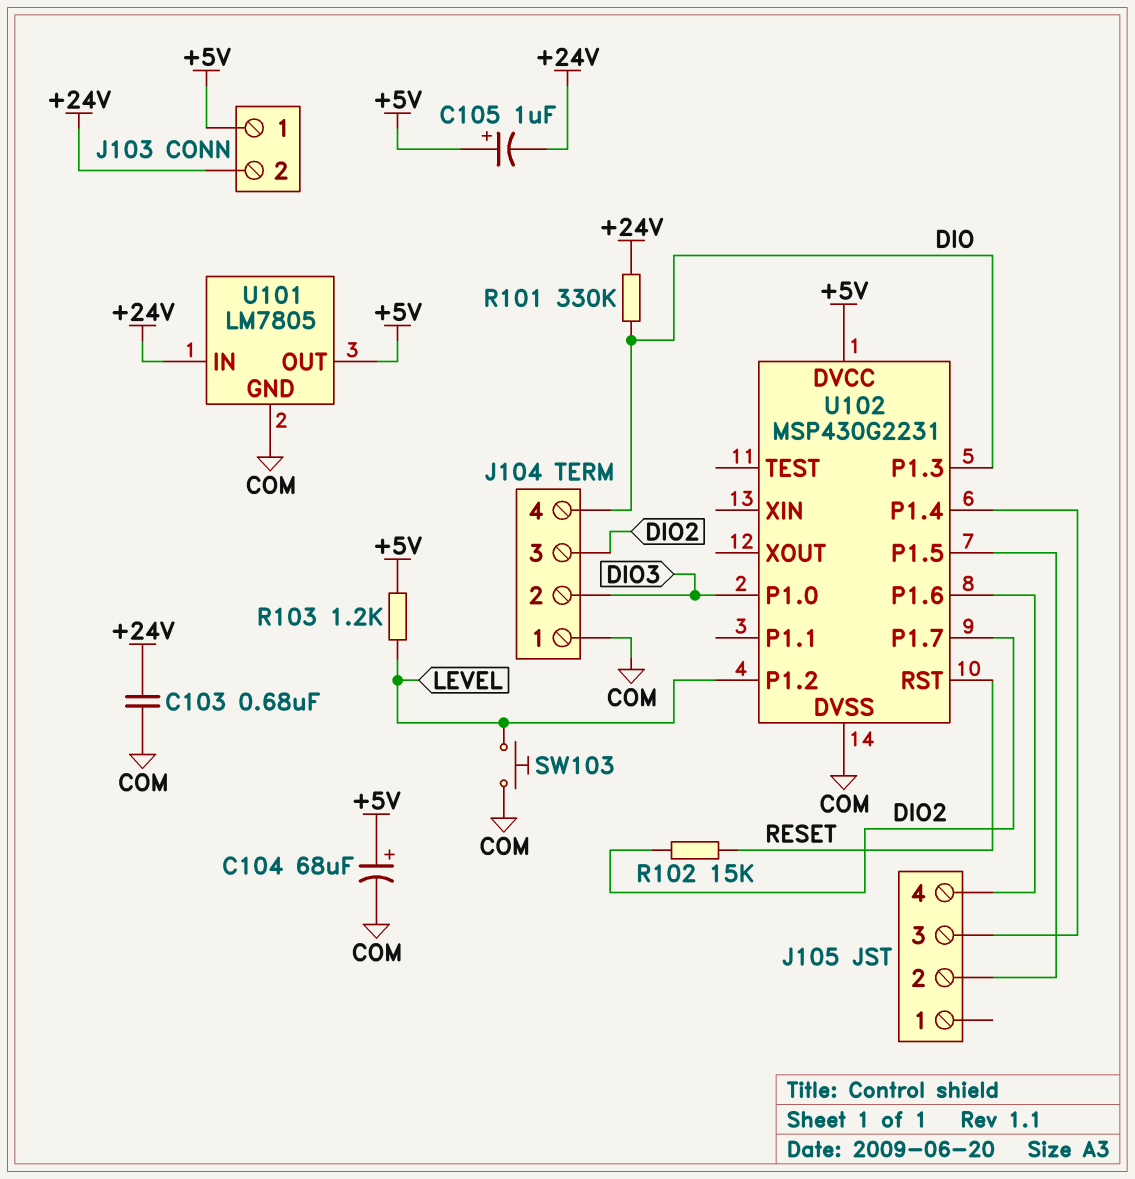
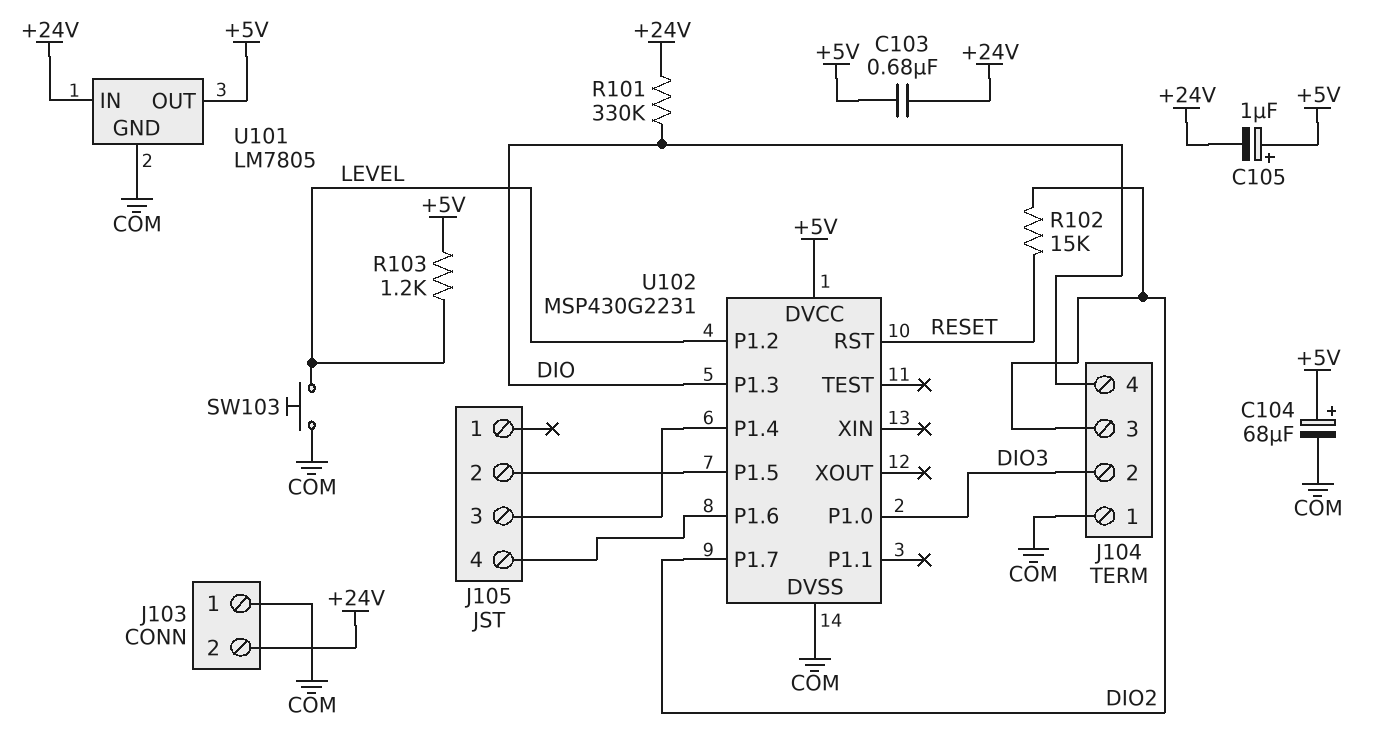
C103: 680nF (+24V, COM) -> 680nF (+5V, +24V)
J103 pin 1: +5V -> COM

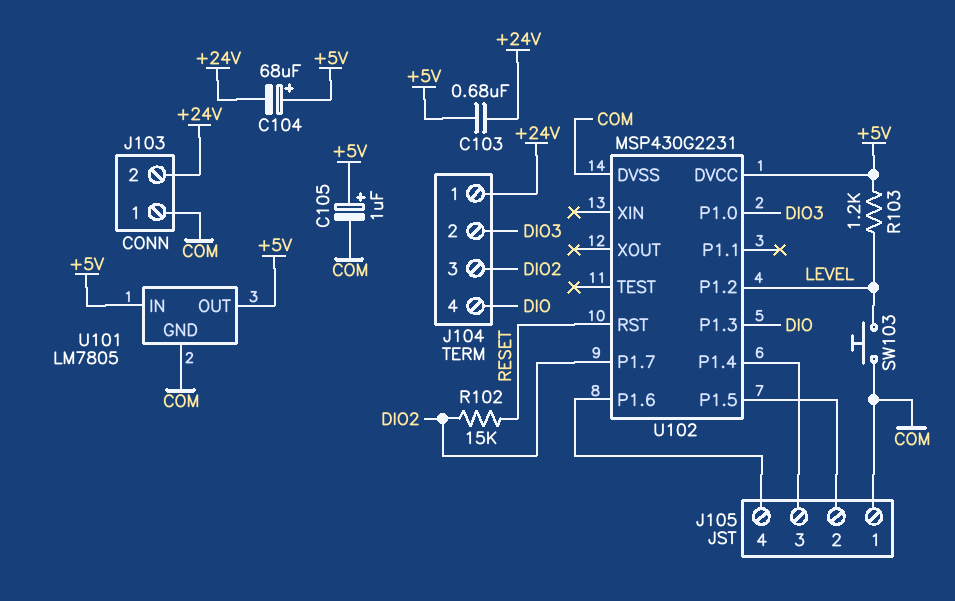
C104: 68uF (plus +5V, minus COM) -> 68uF (plus +5V, minus +24V)
C105: 1uF (plus +5V, minus +24V) -> 1uF (plus +5V, minus COM)
J104 pin 1: COM -> +24V
J105 pin 1: none -> COM
R101: 330k (+24V, DIO) -> none
U101 pin IN: +24V -> +5V

